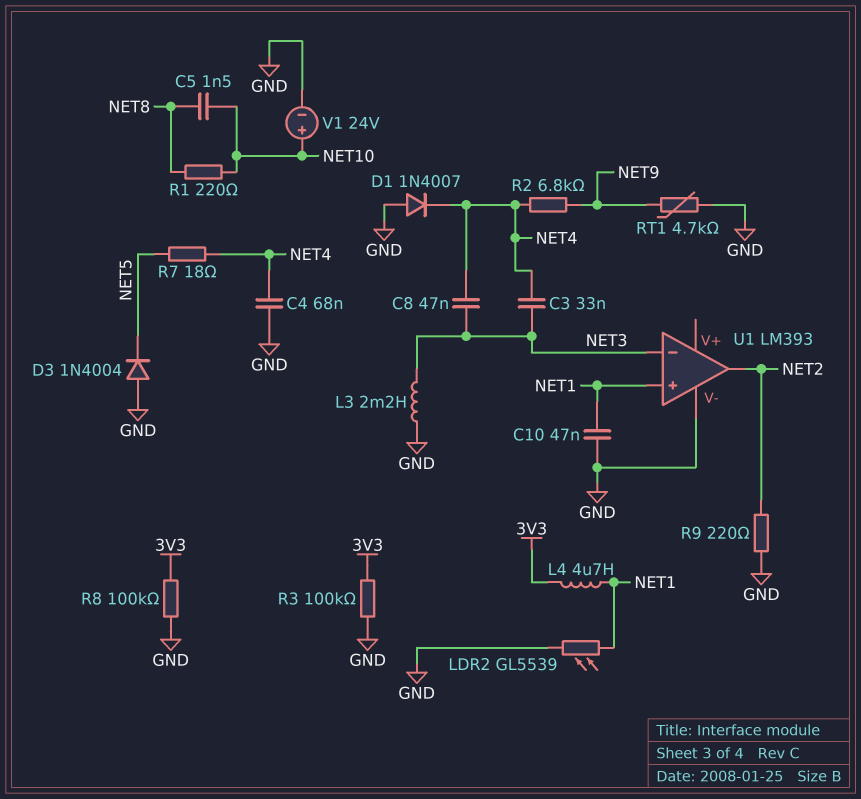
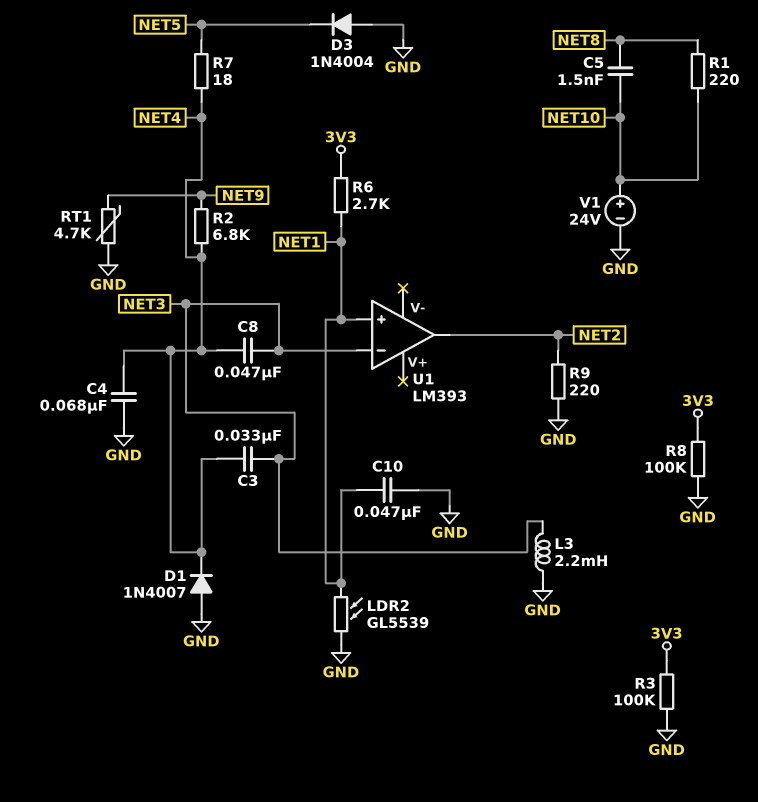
L4: 4.7uH (3V3, NET1) -> none
R6: none -> 2.7k (3V3, NET1)
U1 pin V-: GND -> none

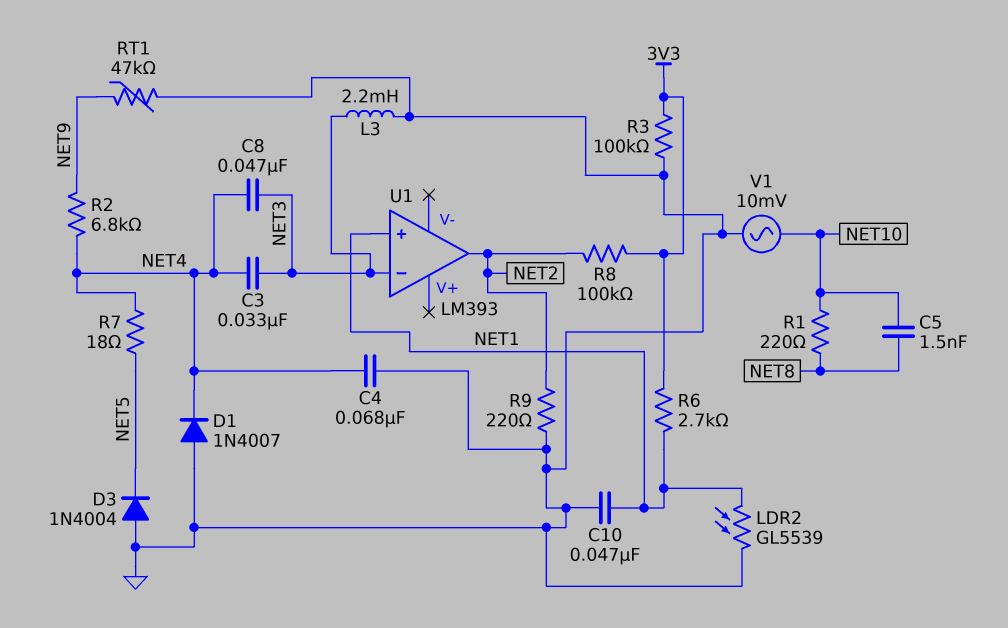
R8: 100k (3V3, GND) -> 100k (3V3, NET2)
RT1: 4.7k (GND, NET9) -> 47k (GND, NET9)
V1: 24V (plus NET10, minus GND) -> AC 10mV (GND, NET10)

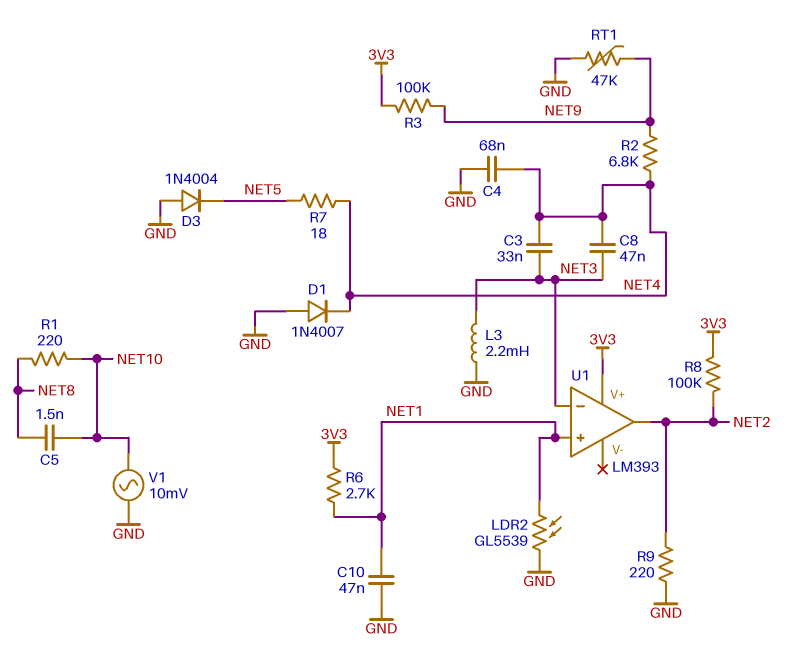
R3: 100k (3V3, GND) -> 100k (3V3, NET9)
U1 pin V+: none -> 3V3

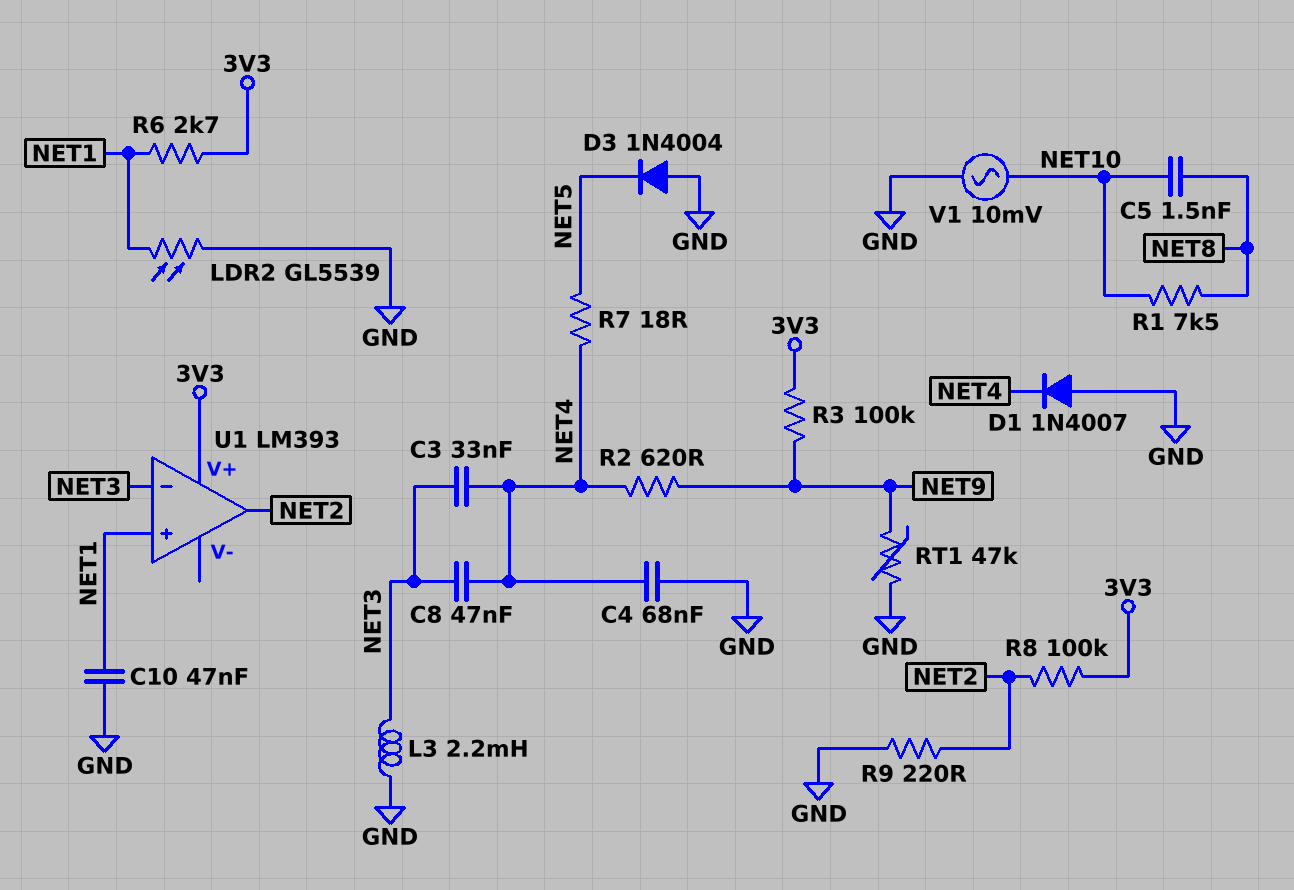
R1: 220 (NET8, NET10) -> 7.5k (NET8, NET10)
R2: 6.8k (NET4, NET9) -> 620 (NET4, NET9)

